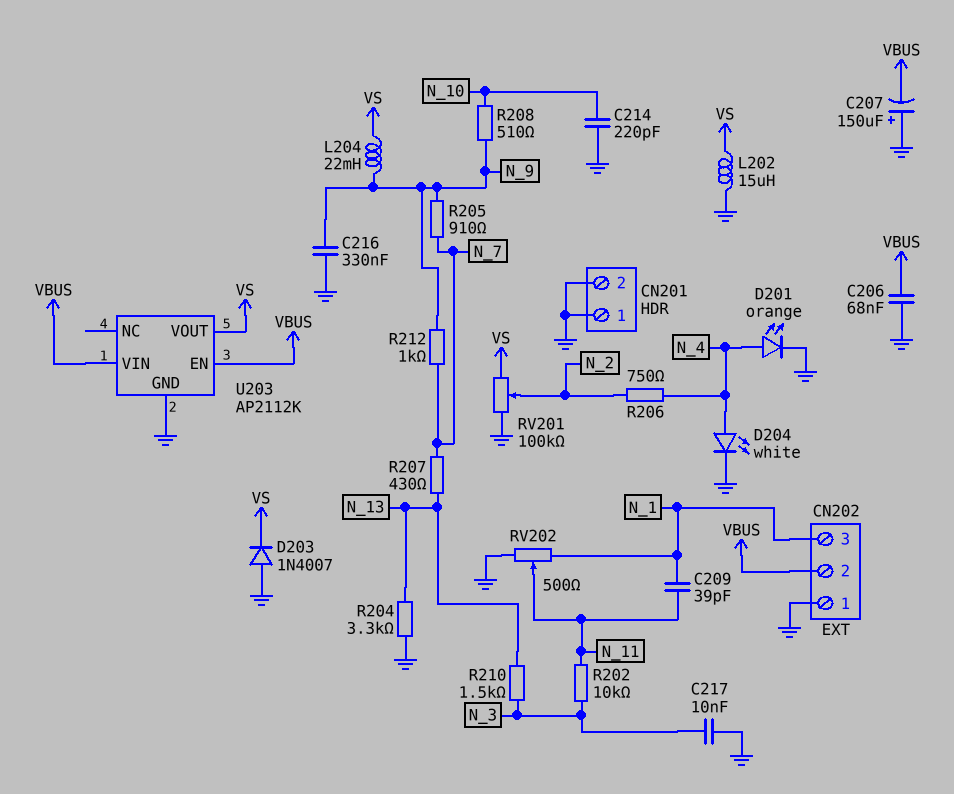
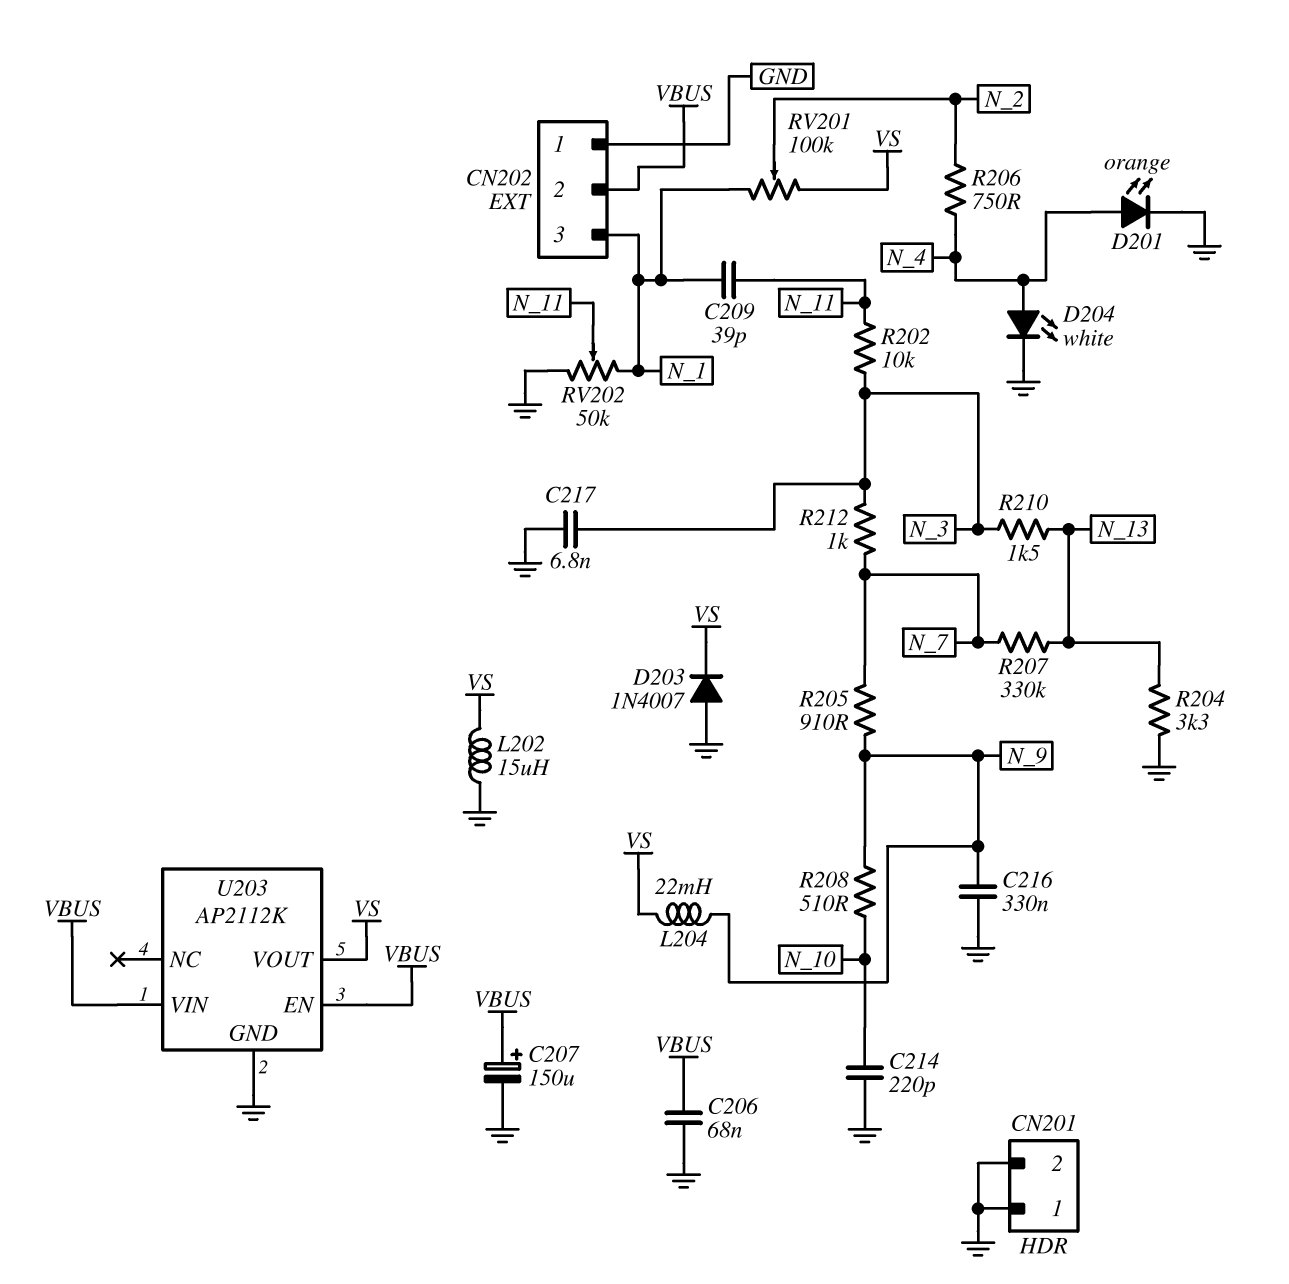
C207: 150uF (plus GND, minus VBUS) -> 150uF (plus VBUS, minus GND)
C217: 10nF (GND, N_3) -> 6.8nF (GND, N_3)
R207: 430 (N_7, N_13) -> 330k (N_7, N_13)
R212: 1k (N_7, N_9) -> 1k (N_3, N_7)
RV201: 100k (GND, VS, wiper N_2) -> 100k (N_1, VS, wiper N_2)
RV202: 500 (GND, N_1, wiper N_11) -> 50k (GND, N_1, wiper N_11)

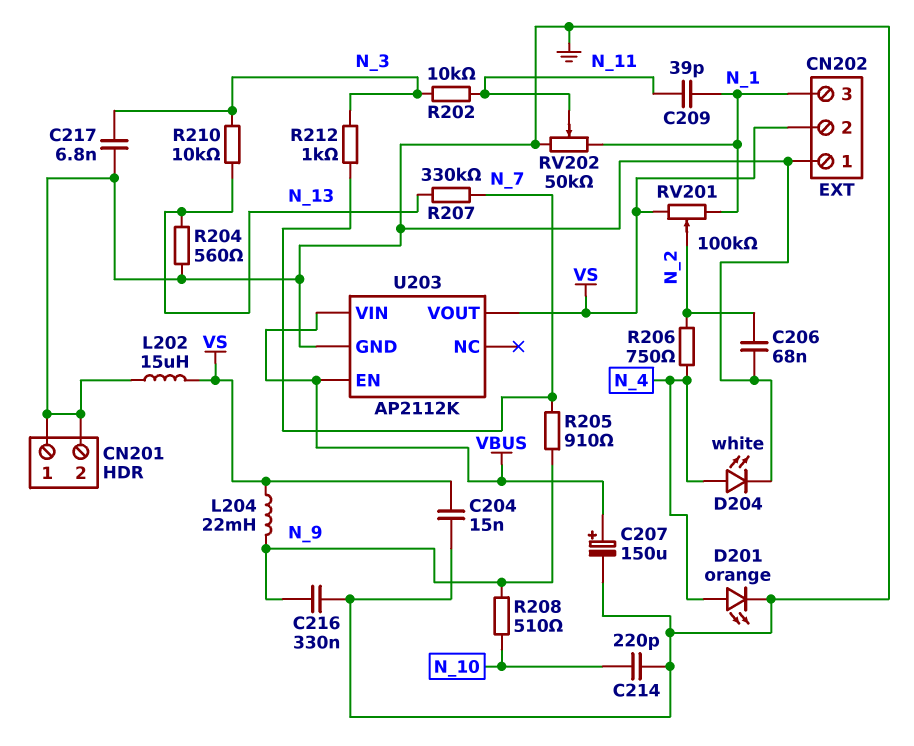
C204: none -> 15nF (GND, VS)
C206: 68nF (GND, VBUS) -> 68nF (GND, N_2)
CN202 pin 2: VBUS -> VS
D203: diode 1N4007 (A GND, K VS) -> none
R204: 3.3k (GND, N_13) -> 560 (GND, N_13)
R210: 1.5k (N_3, N_13) -> 10k (N_3, N_13)

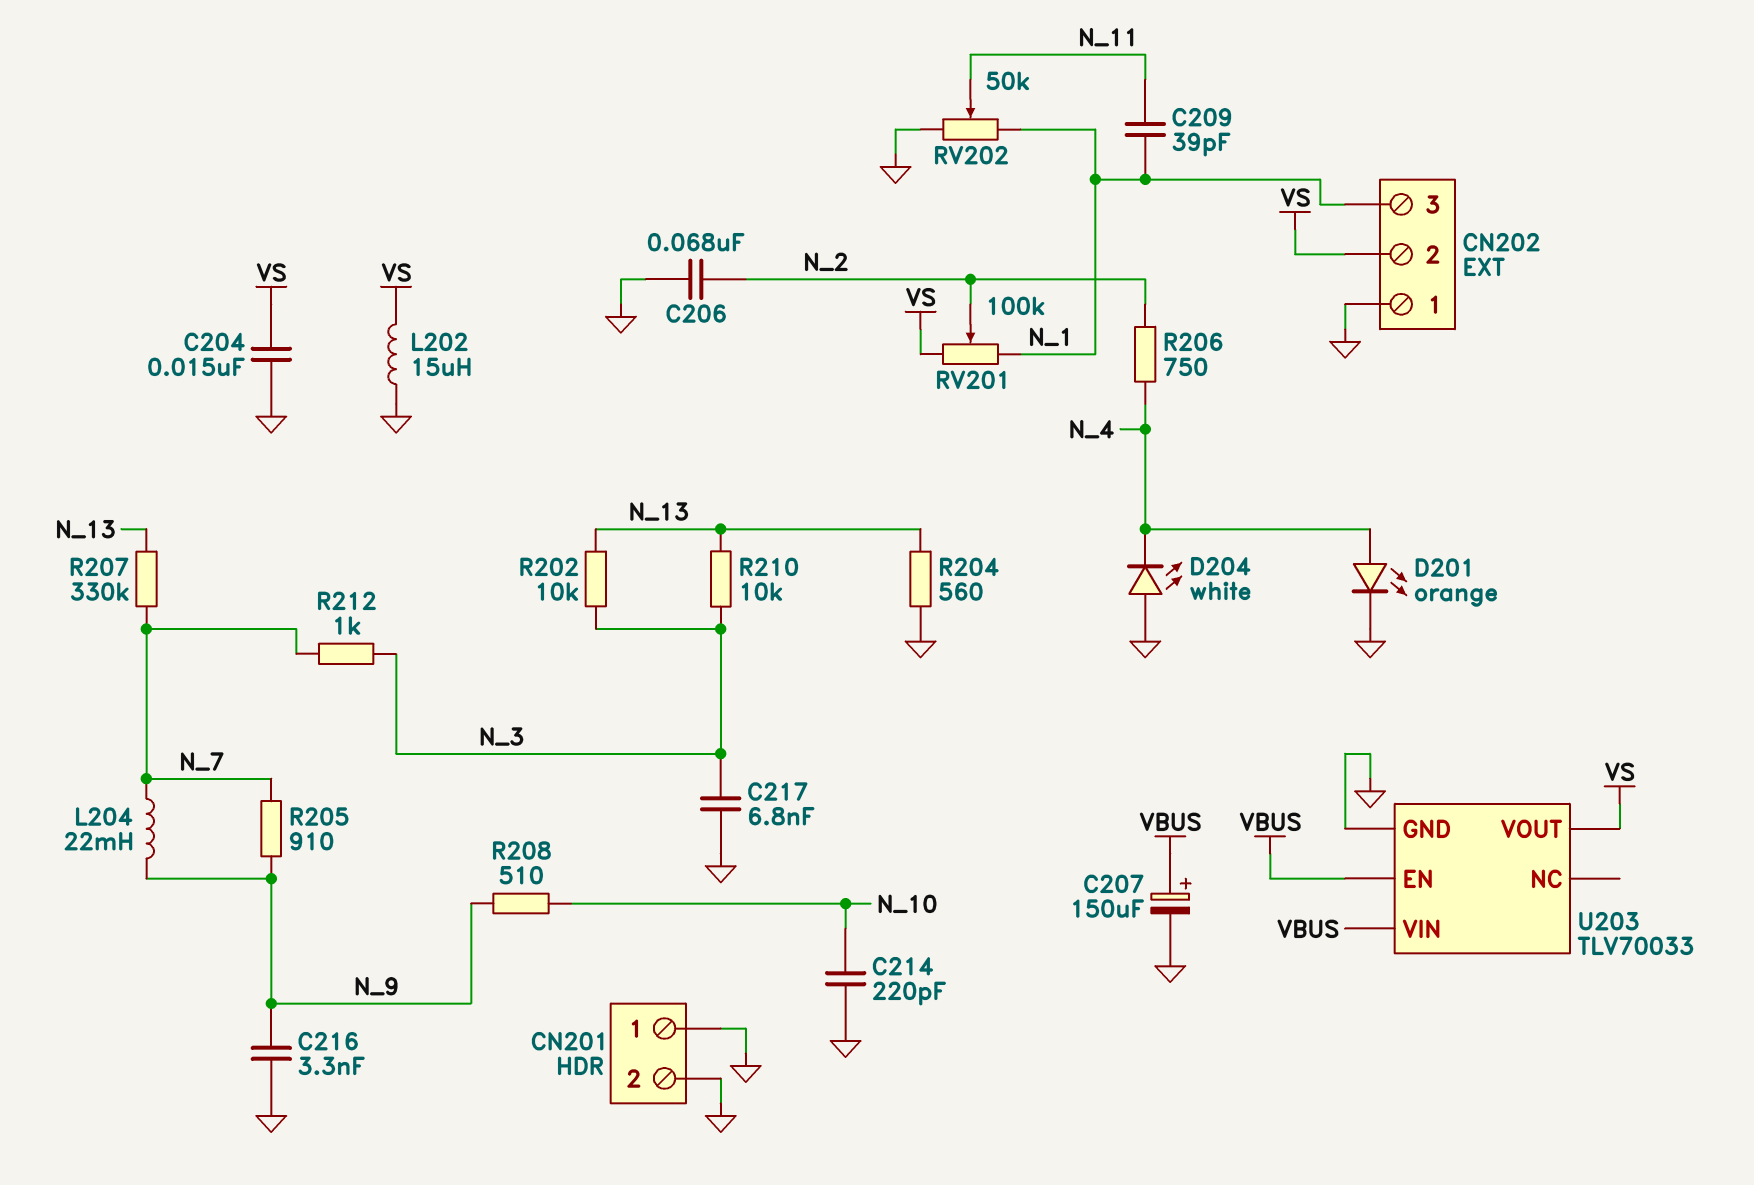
C216: 330nF (GND, N_9) -> 3.3nF (GND, N_9)
D204: LED white (A N_4, K GND) -> LED white (A GND, K N_4)
L204: 22mH (N_9, VS) -> 22mH (N_7, N_9)
R202: 10k (N_3, N_11) -> 10k (N_3, N_13)
U203: AP2112K -> TLV70033

